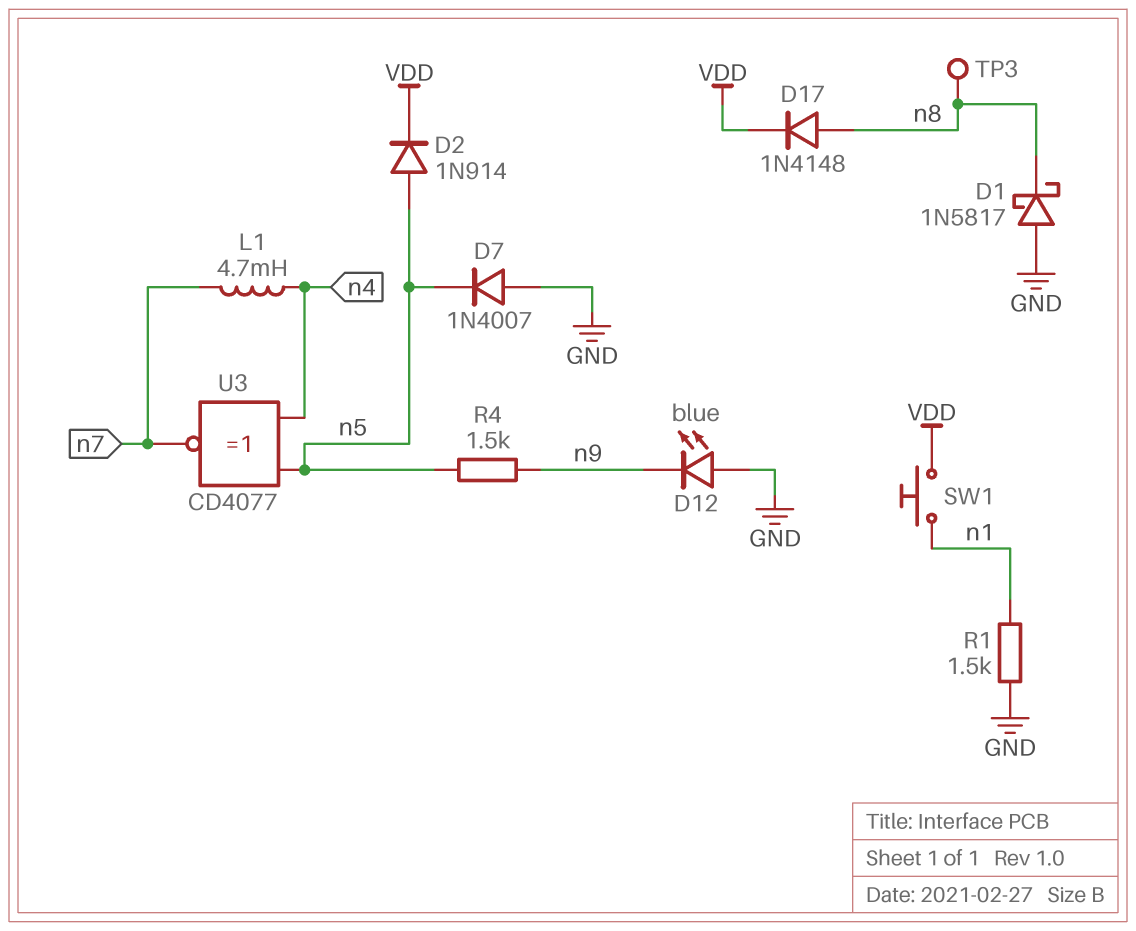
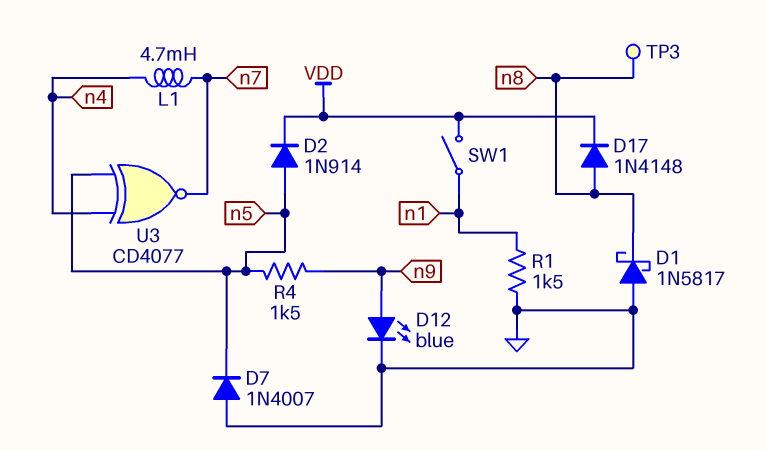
D12: LED blue (A GND, K n9) -> LED blue (A n9, K GND)
SW1: button (VDD, n1) -> switch (VDD, n1)

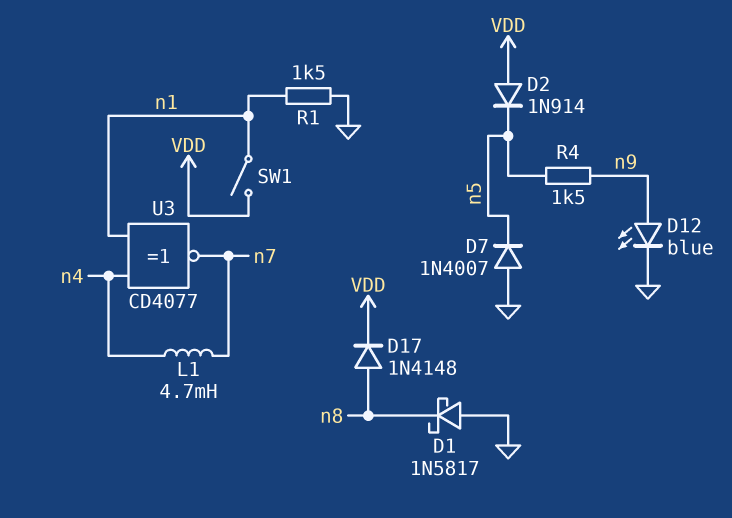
D2: diode 1N914 (A n5, K VDD) -> diode 1N914 (A VDD, K n5)
TP3: test point (n8) -> none
U3: XNOR CD4077 (in n4, in n5, out n7) -> XNOR CD4077 (in n1, in n4, out n7)

